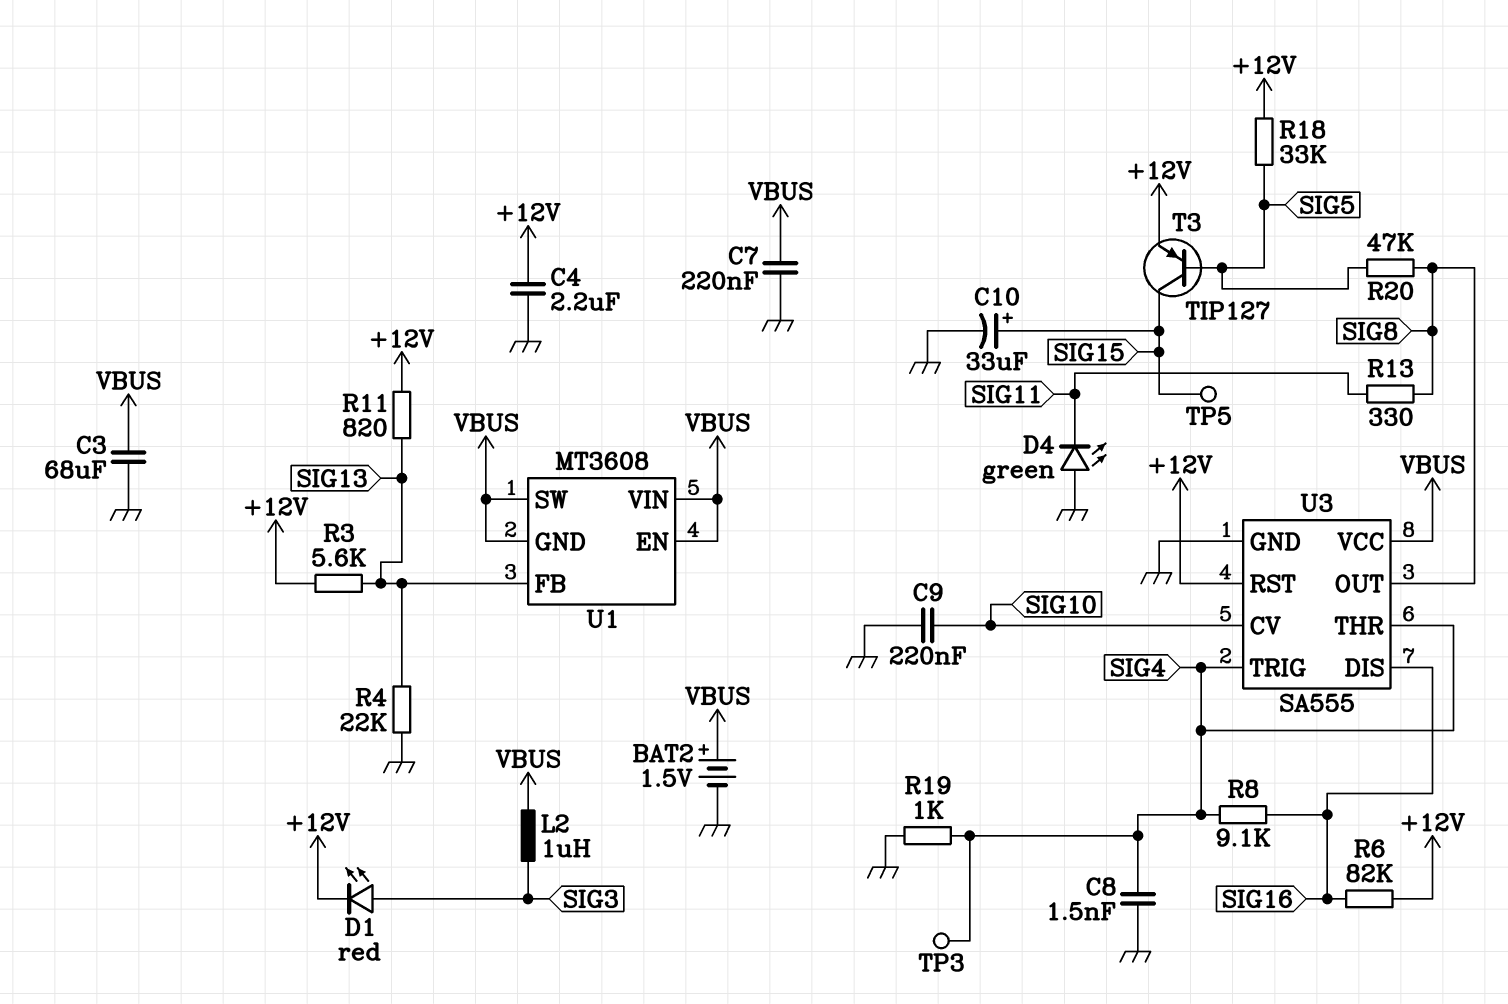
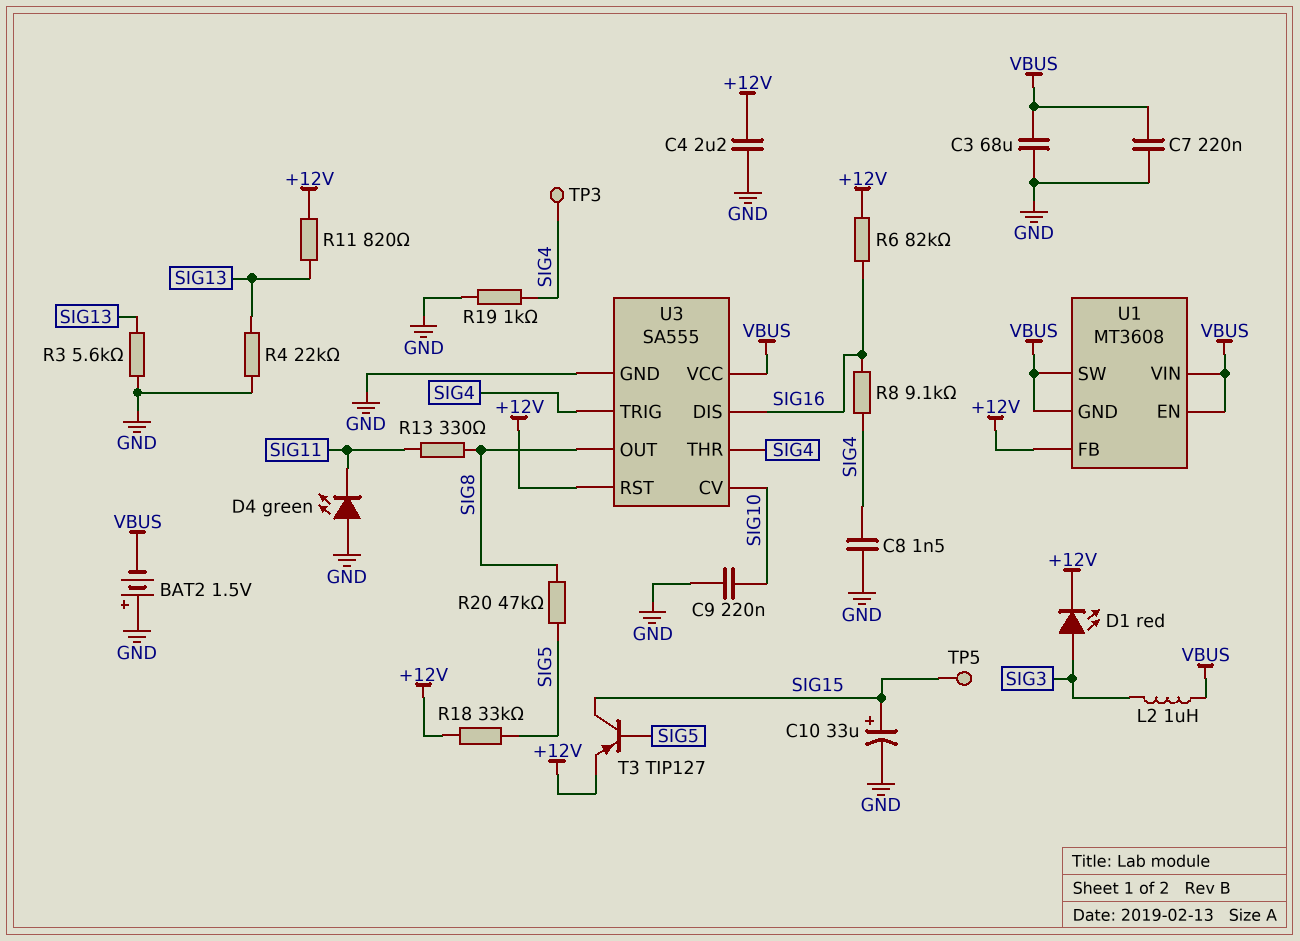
BAT2: 1.5V (plus VBUS, minus GND) -> 1.5V (plus GND, minus VBUS)
R3: 5.6k (+12V, SIG13) -> 5.6k (GND, SIG13)
U1 pin FB: SIG13 -> +12V

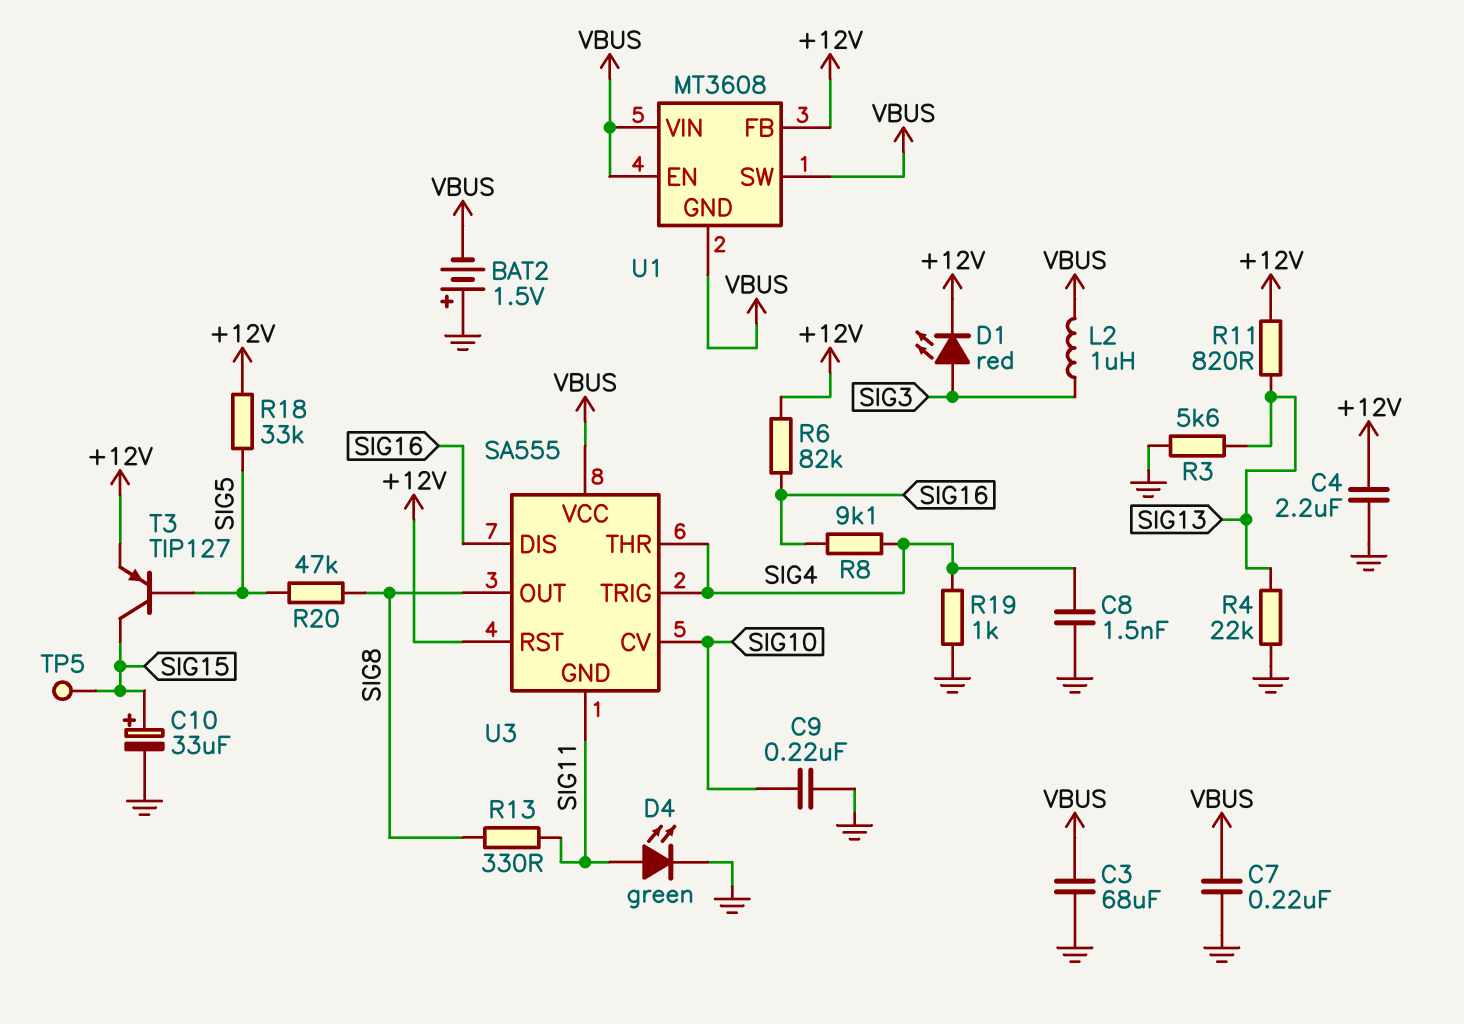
D4: LED green (A GND, K SIG11) -> LED green (A SIG11, K GND)
TP3: test point (SIG4) -> none
U3 pin GND: GND -> SIG11

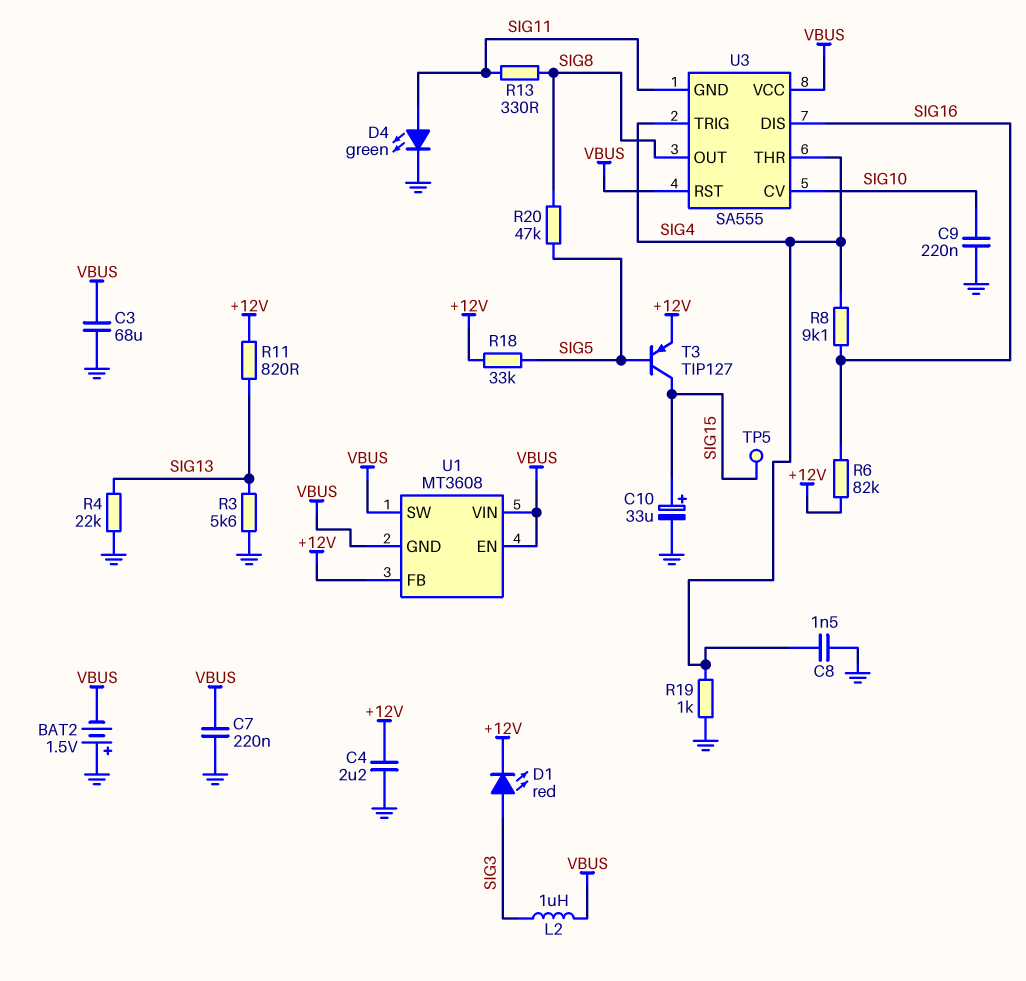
U3 pin RST: +12V -> VBUS

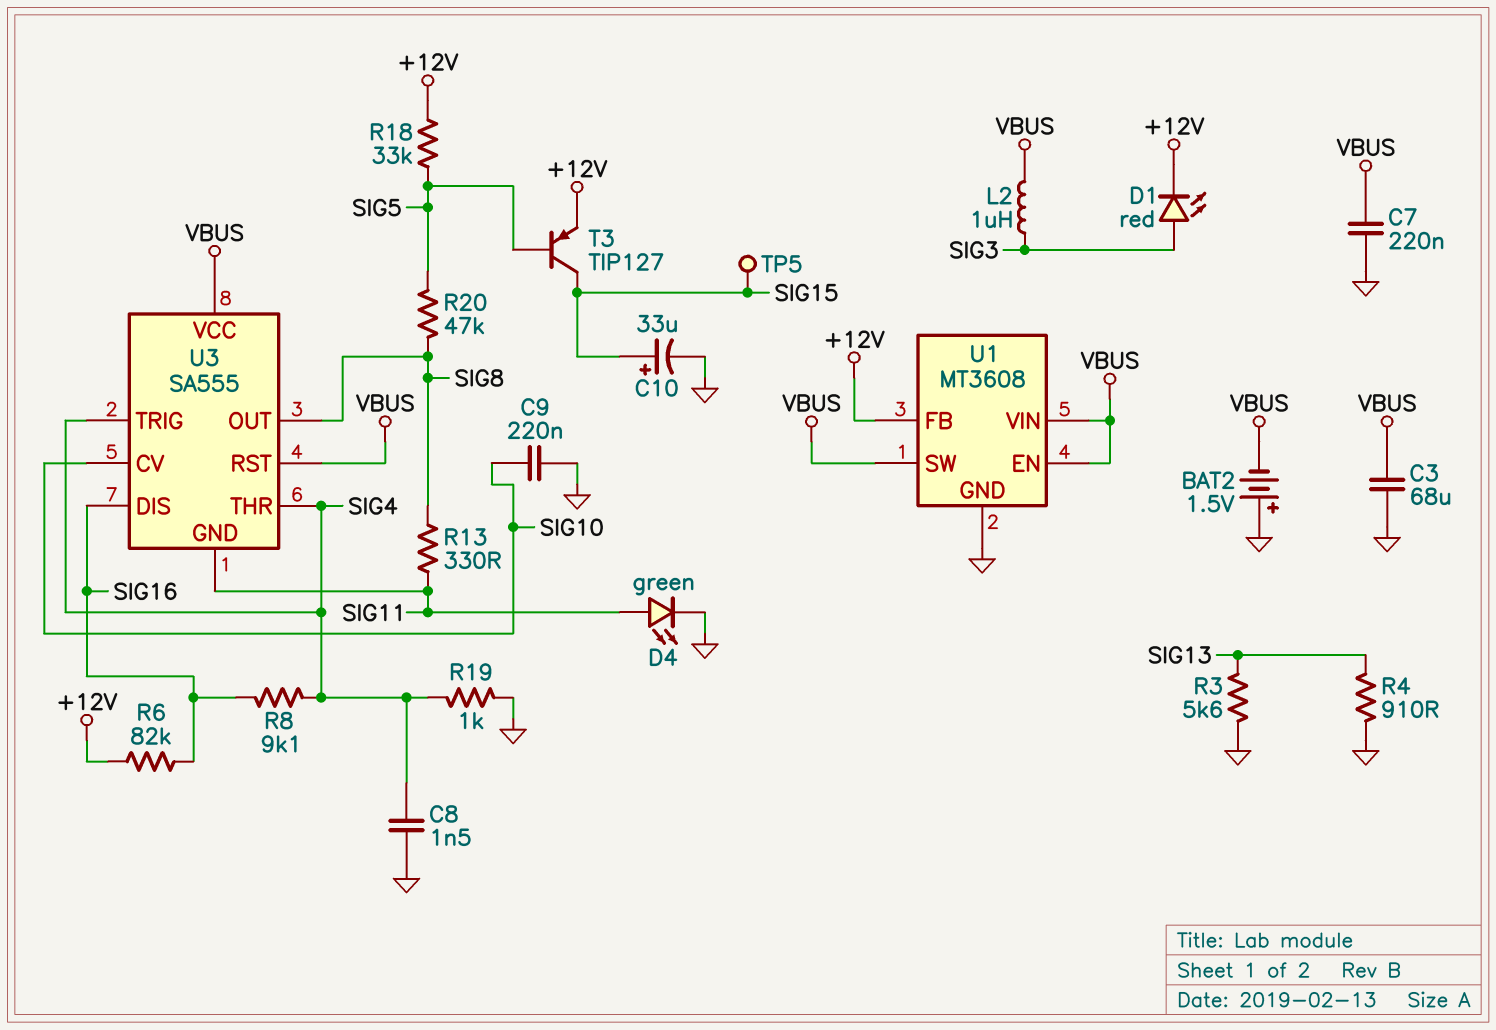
C4: 2.2uF (+12V, GND) -> none
R4: 22k (GND, SIG13) -> 910 (GND, SIG13)
R11: 820 (+12V, SIG13) -> none
U1 pin GND: VBUS -> GND

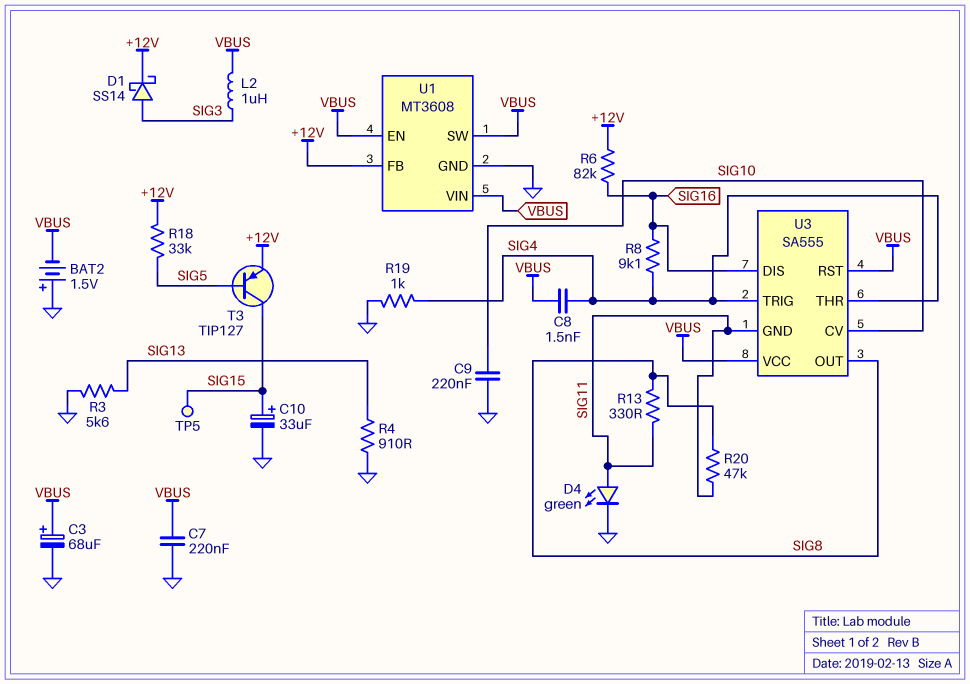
C3: 68uF (GND, VBUS) -> 68uF (plus VBUS, minus GND)
C8: 1.5nF (GND, SIG4) -> 1.5nF (SIG4, VBUS)
D1: LED red (A SIG3, K +12V) -> schottky SS14 (A SIG3, K +12V)
R20: 47k (SIG5, SIG8) -> 47k (SIG8, SIG11)

